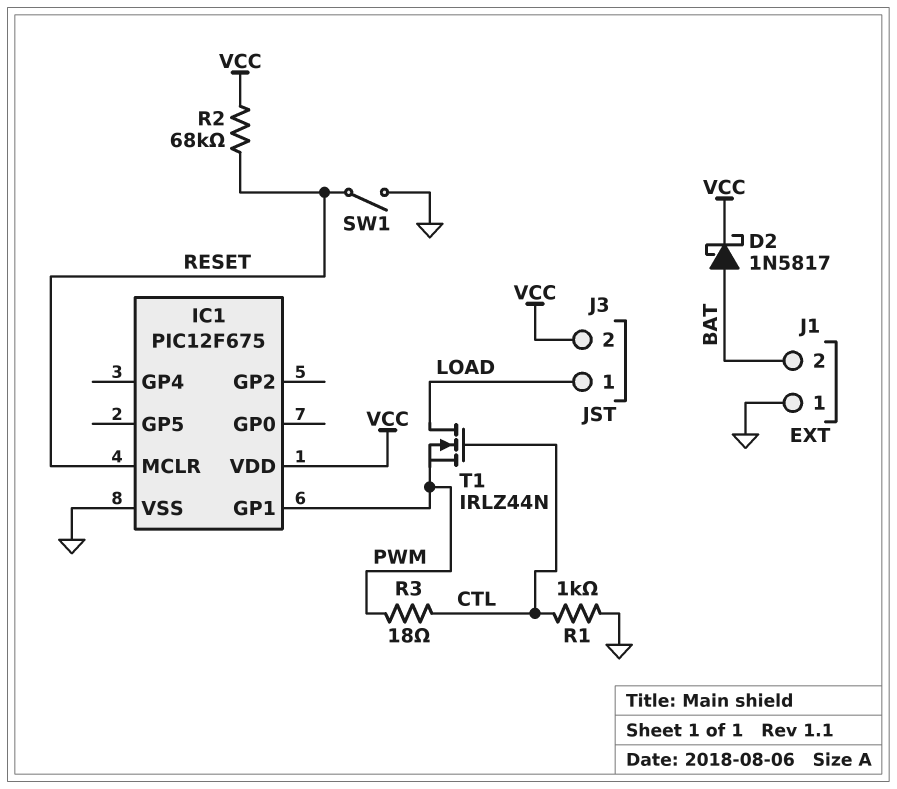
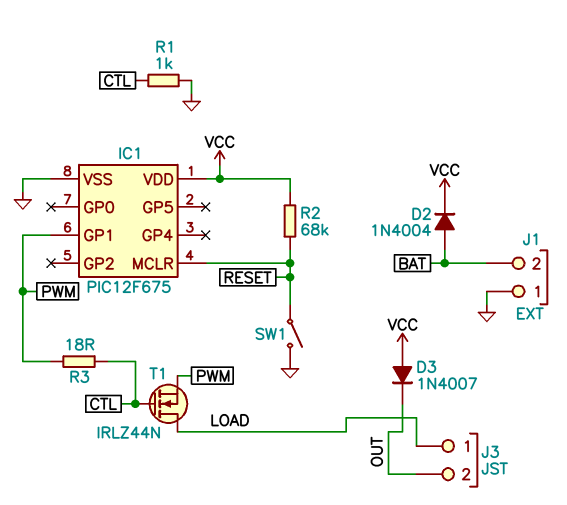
D2: schottky 1N5817 (A BAT, K VCC) -> diode 1N4004 (A BAT, K VCC)
D3: none -> diode 1N4007 (A VCC, K OUT)
J3 pin 2: VCC -> OUT

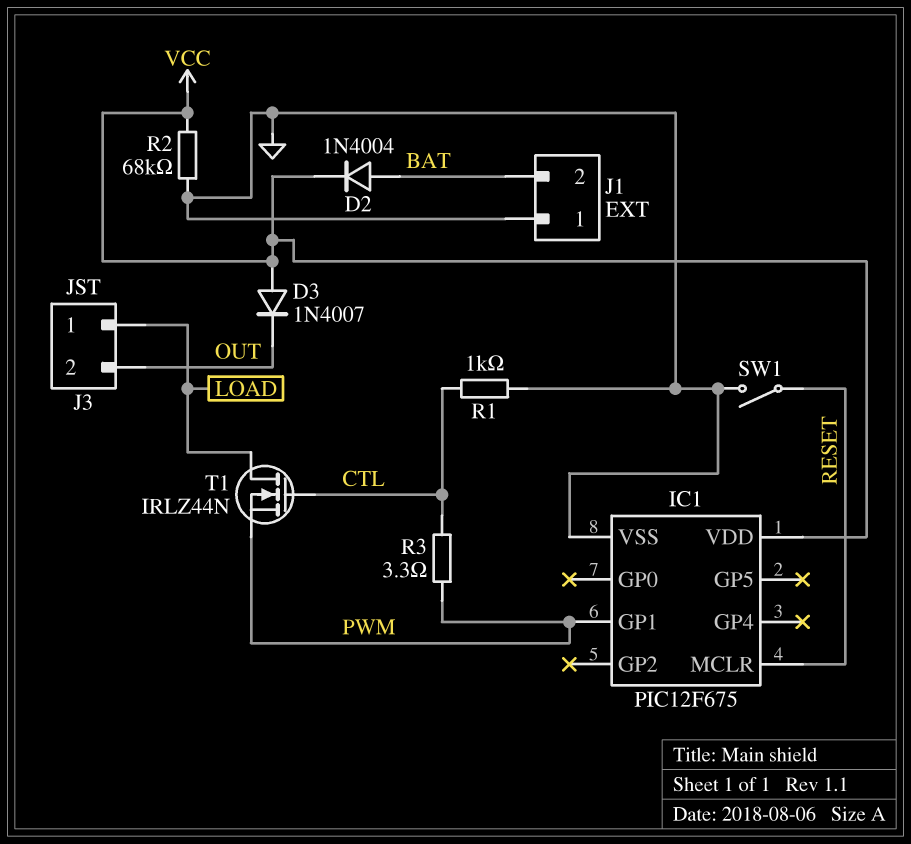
R2: 68k (RESET, VCC) -> 68k (GND, VCC)
R3: 18 (CTL, PWM) -> 3.3 (CTL, PWM)

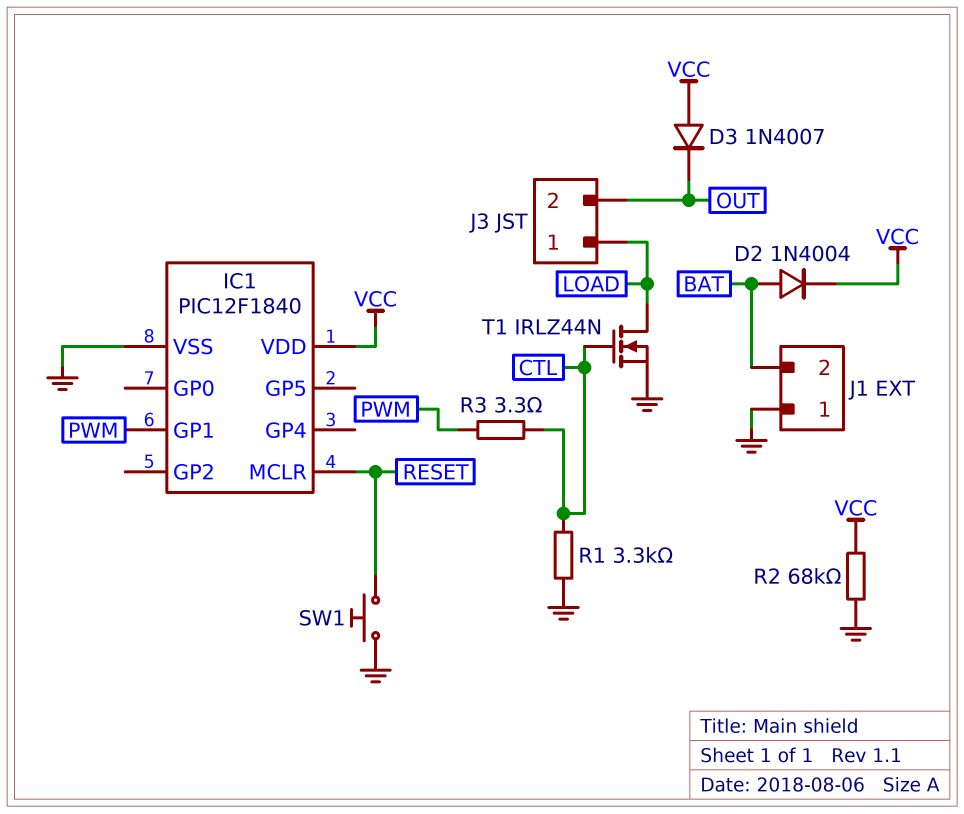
IC1: PIC12F675 -> PIC12F1840
R1: 1k (CTL, GND) -> 3.3k (CTL, GND)
SW1: switch (GND, RESET) -> button (GND, RESET)
T1: NMOS IRLZ44N (G CTL, D LOAD, S PWM) -> NMOS IRLZ44N (G CTL, D LOAD, S GND)

